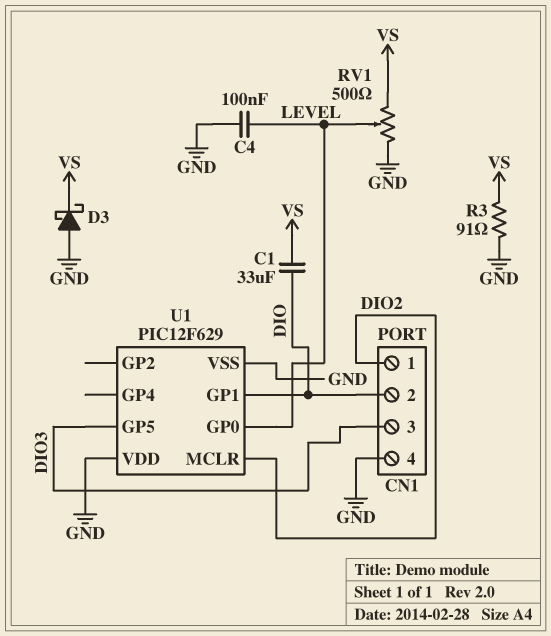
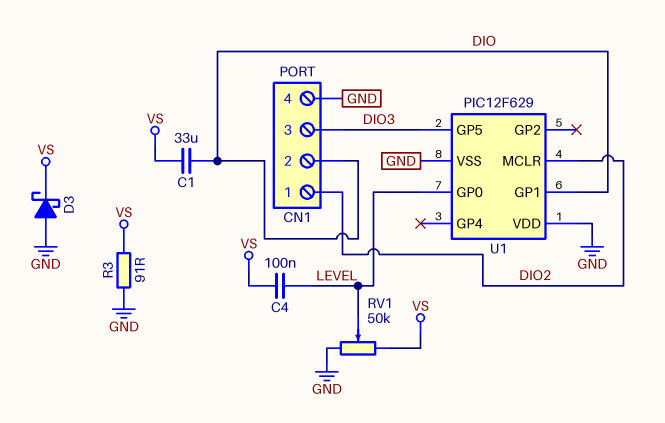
C4: 100nF (GND, LEVEL) -> 100nF (LEVEL, VS)
RV1: 500 (GND, VS, wiper LEVEL) -> 50k (GND, VS, wiper LEVEL)

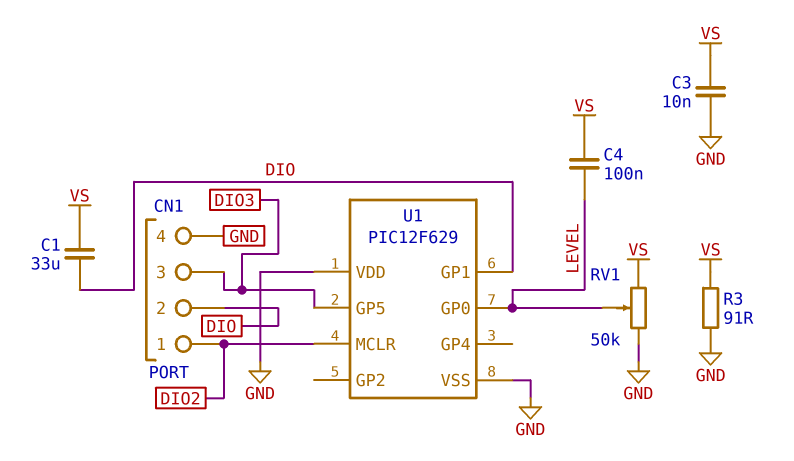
C3: none -> 10nF (GND, VS)
D3: schottky (A GND, K VS) -> none

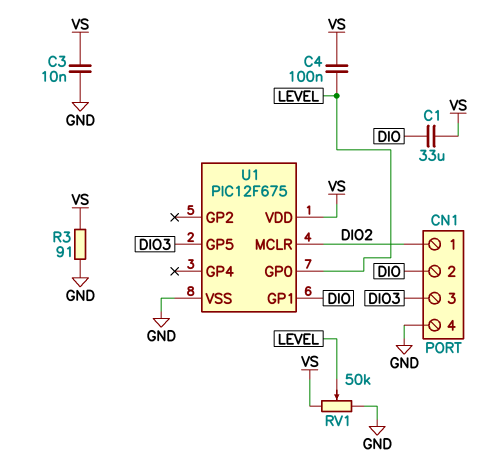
U1: PIC12F629 -> PIC12F675
U1 pin VDD: GND -> VS

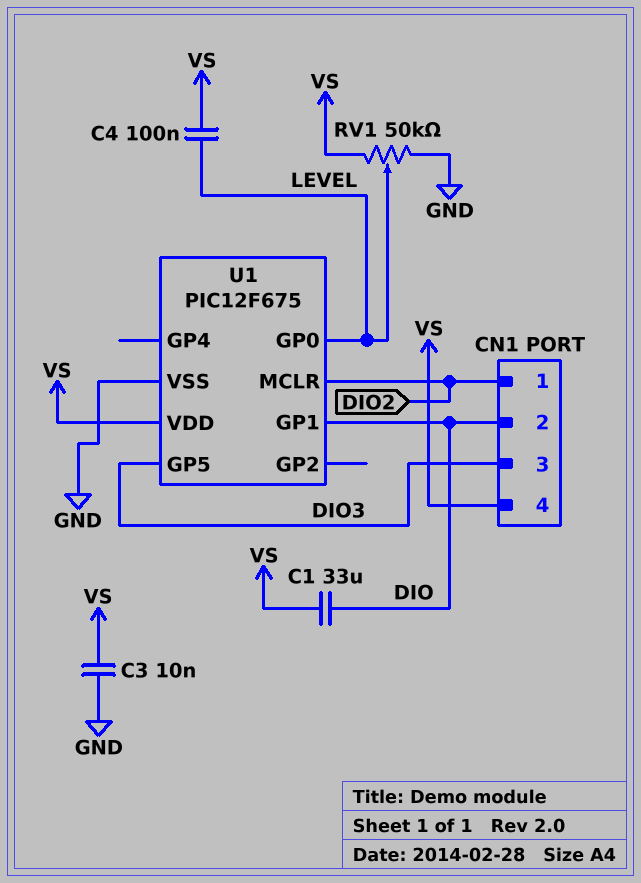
CN1 pin 4: GND -> VS
R3: 91 (GND, VS) -> none

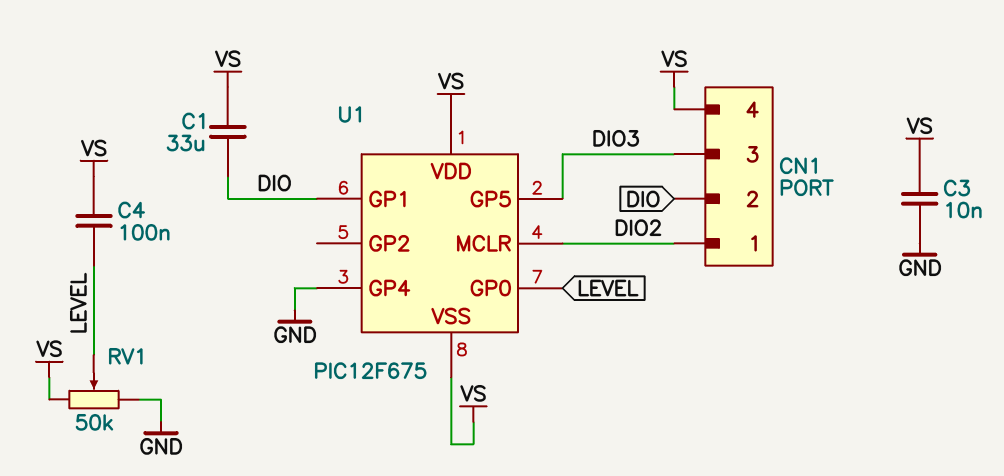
U1 pin GP4: none -> GND
U1 pin VSS: GND -> VS

